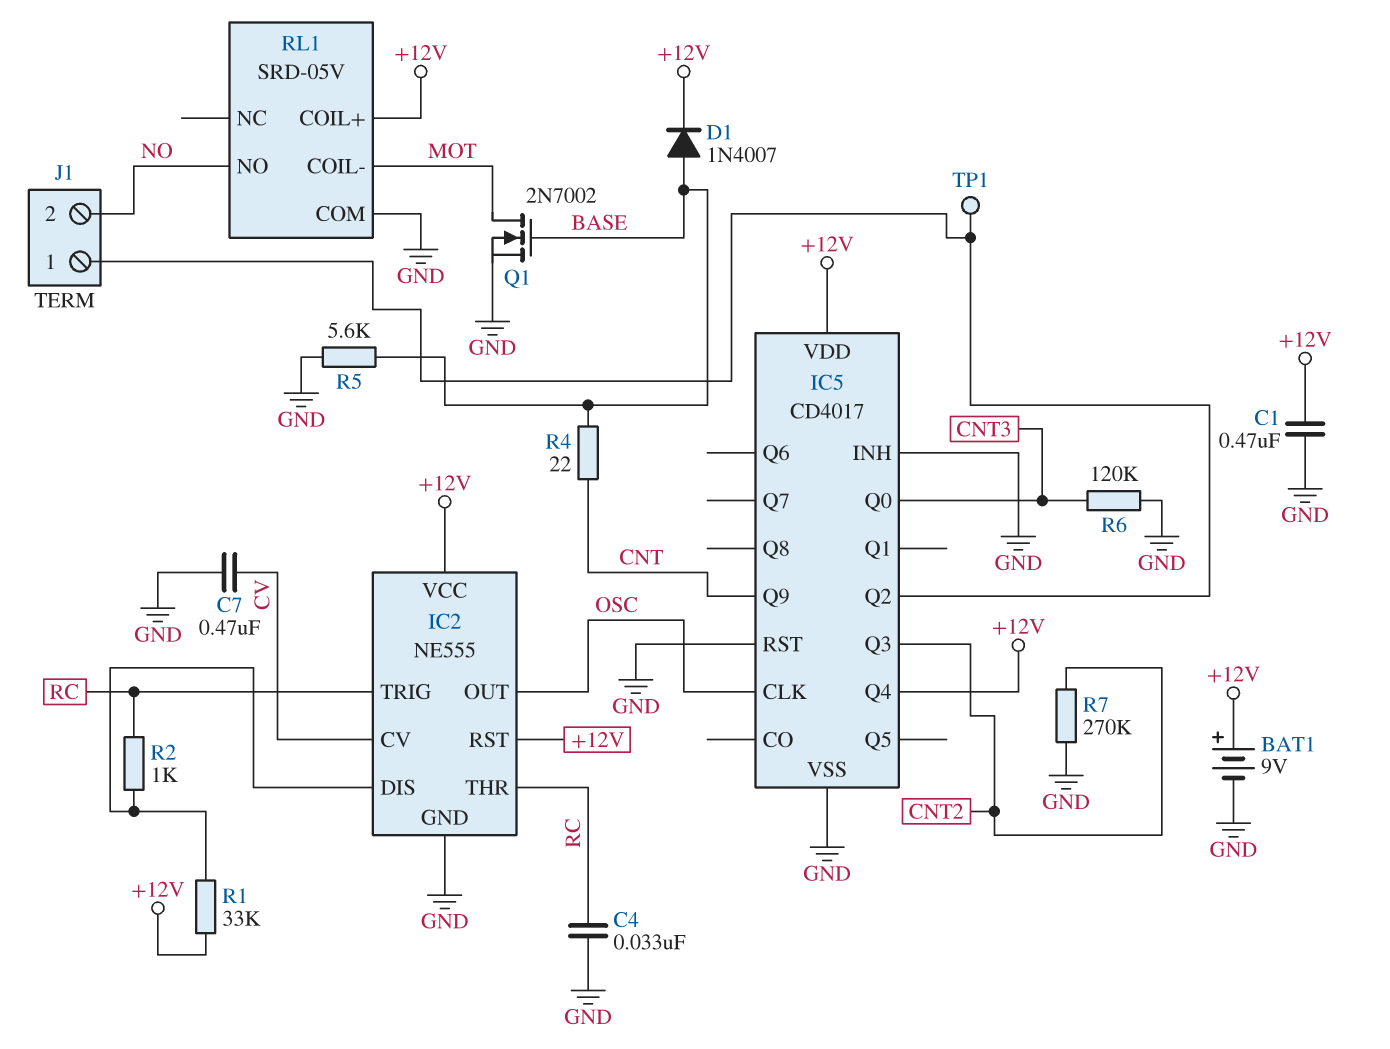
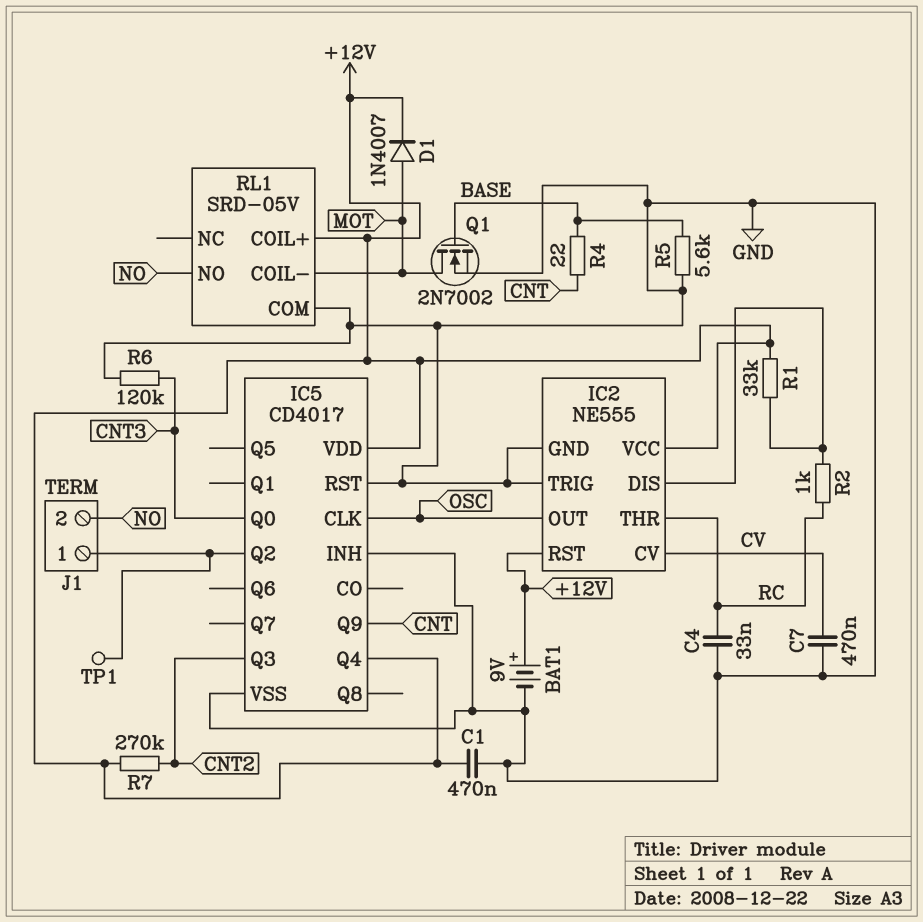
D1: diode 1N4007 (A BASE, K +12V) -> diode 1N4007 (A MOT, K +12V)
IC2 pin TRIG: RC -> GND
R7: 270k (CNT2, GND) -> 270k (+12V, CNT2)

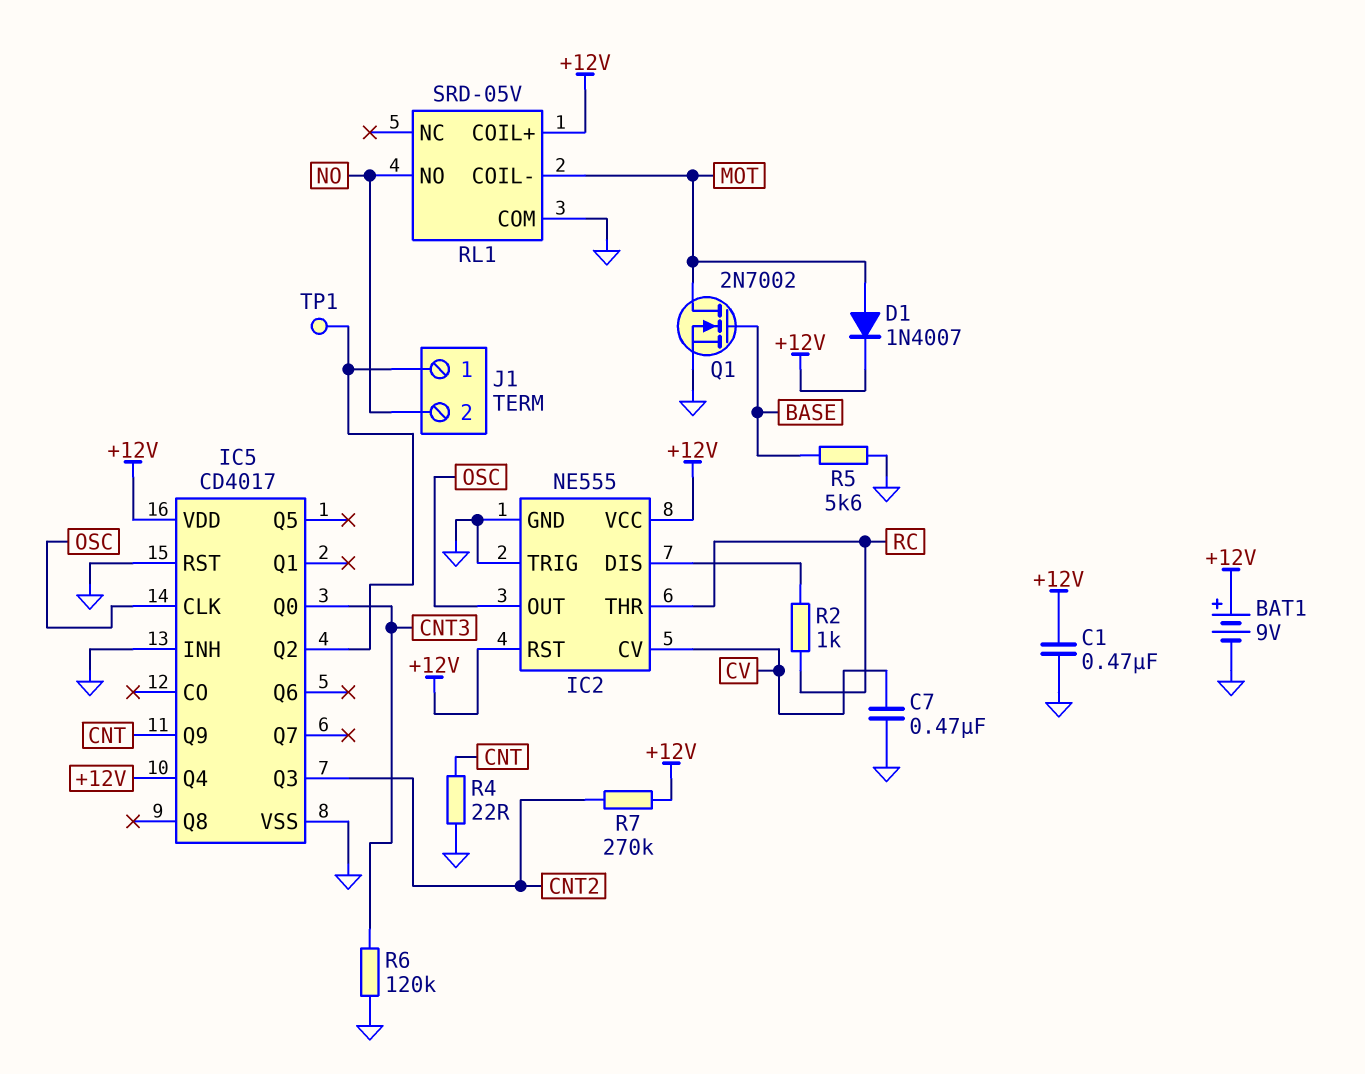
C4: 33nF (GND, RC) -> none
R1: 33k (+12V, IC2/DIS) -> none
R4: 22 (BASE, CNT) -> 22 (CNT, GND)

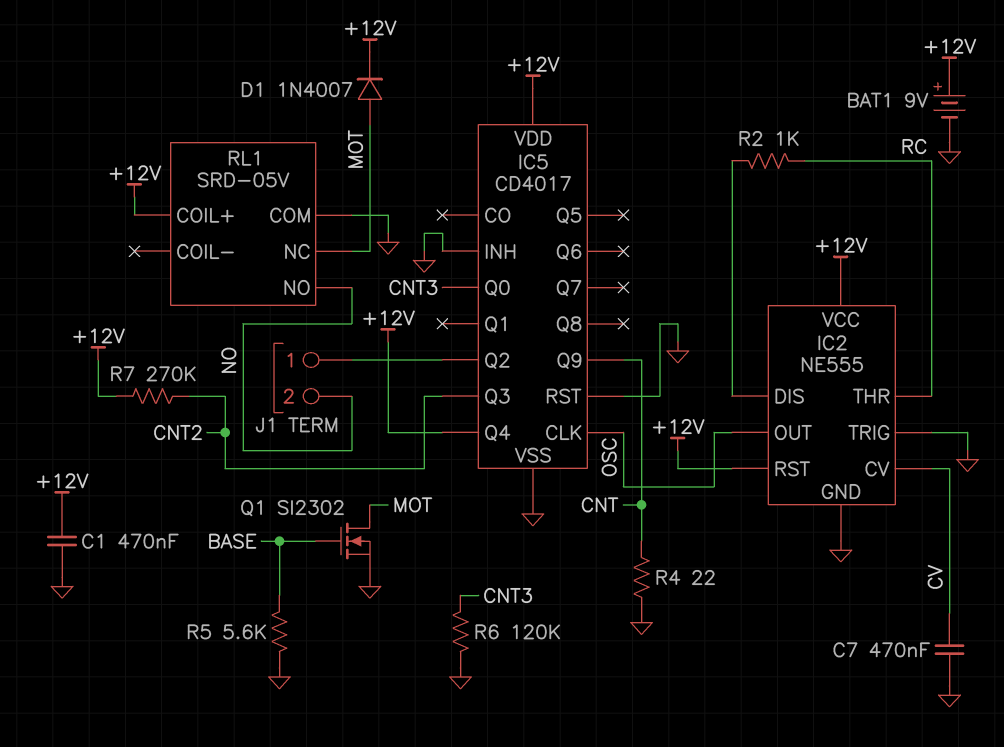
Q1: NMOS 2N7002 (G BASE, D MOT, S GND) -> NMOS SI2302 (G BASE, D MOT, S GND)
RL1 pin COIL-: MOT -> none
RL1 pin NC: none -> MOT
TP1: test point (IC5/Q2) -> none

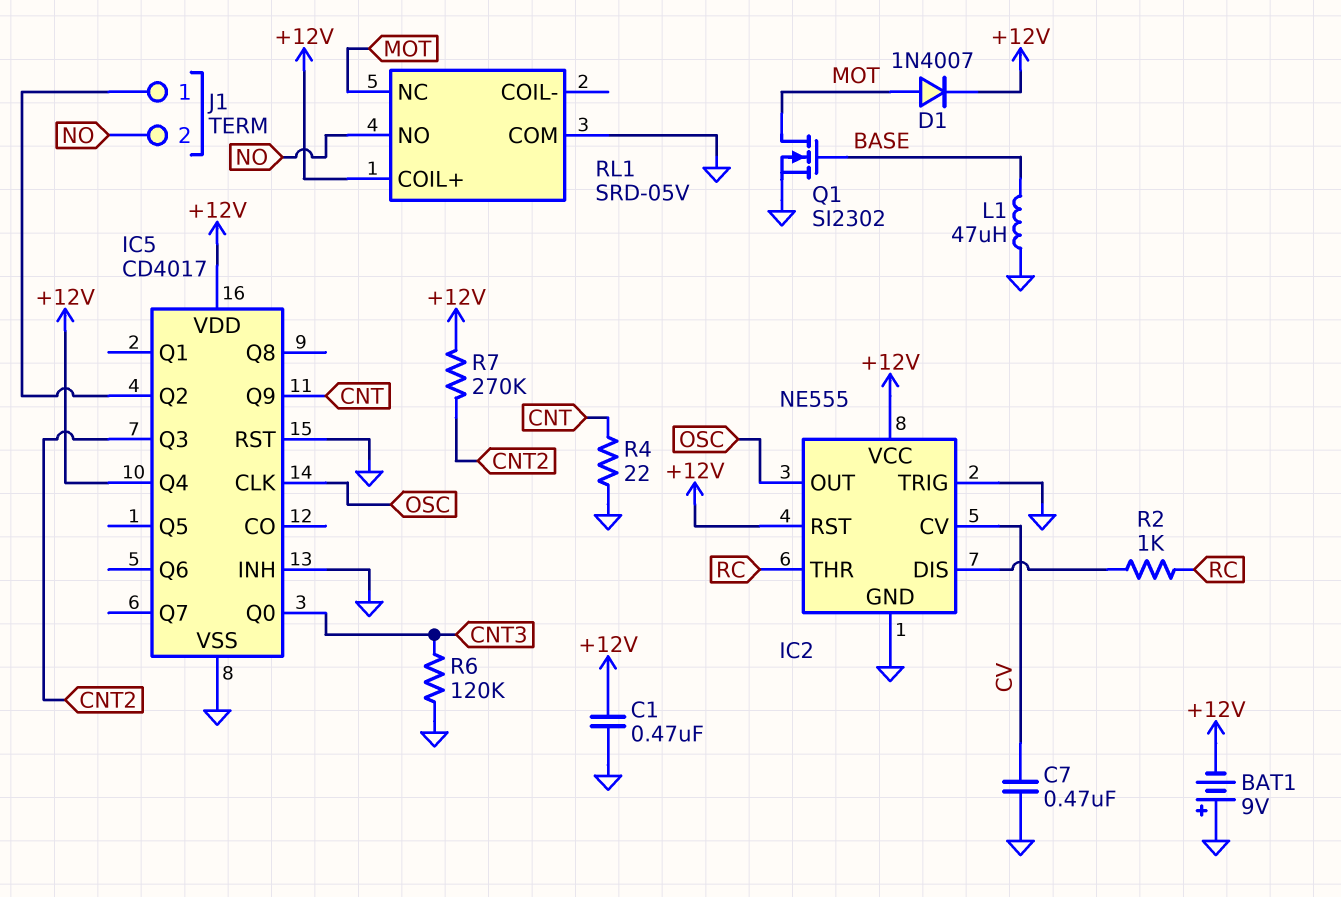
BAT1: 9V (plus +12V, minus GND) -> 9V (plus GND, minus +12V)
L1: none -> 47uH (BASE, GND)
R5: 5.6k (BASE, GND) -> none

